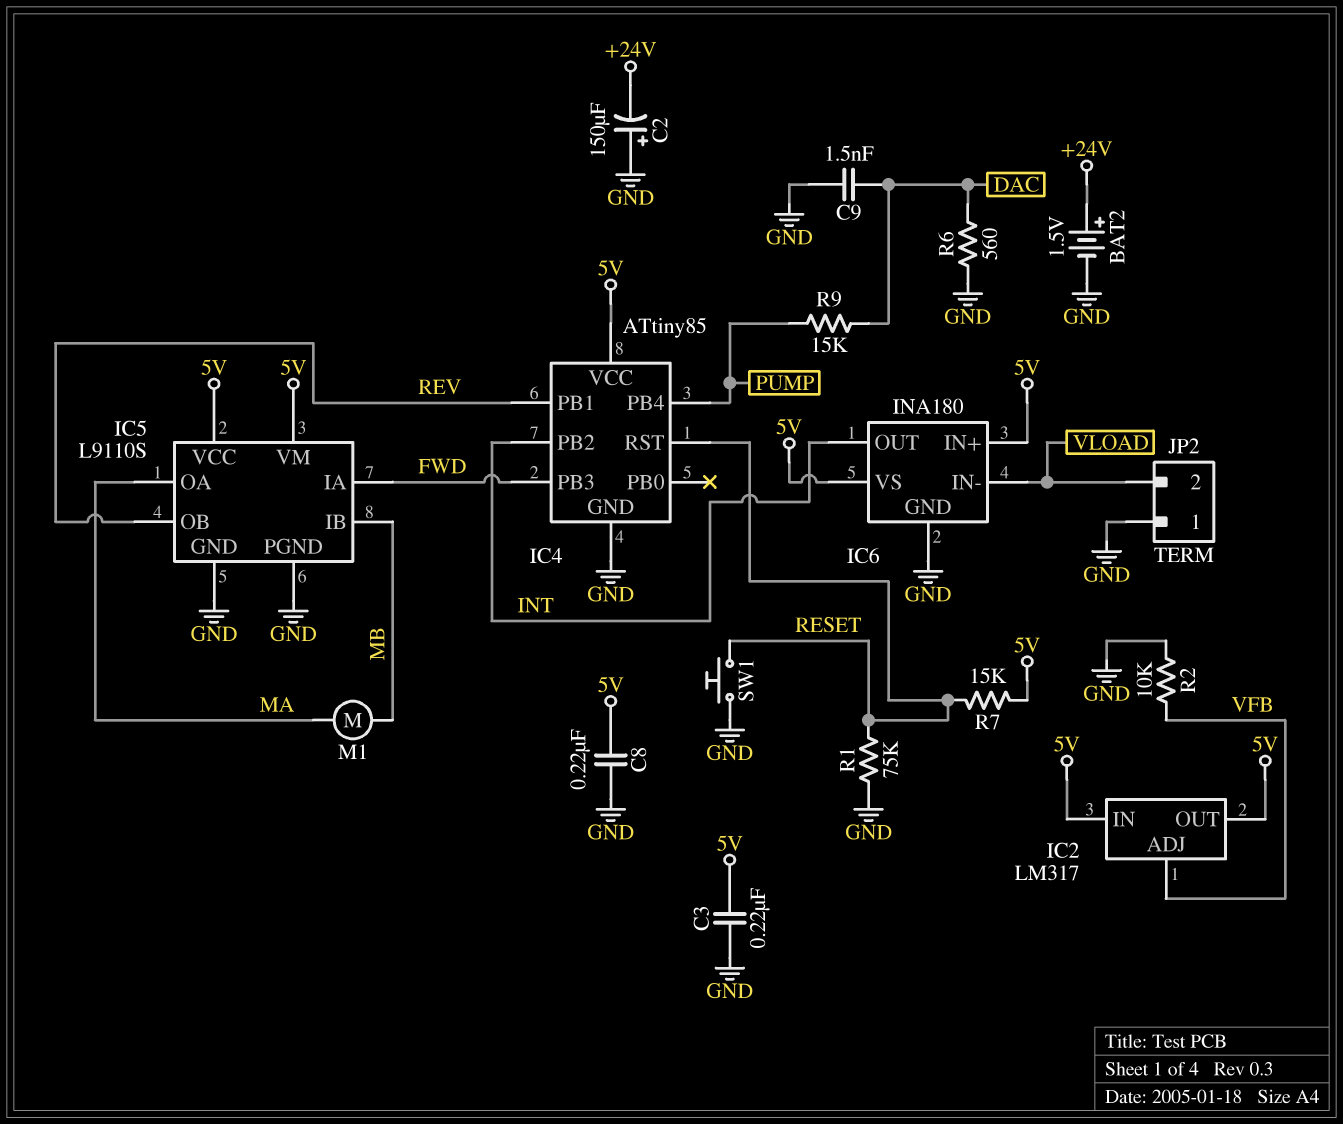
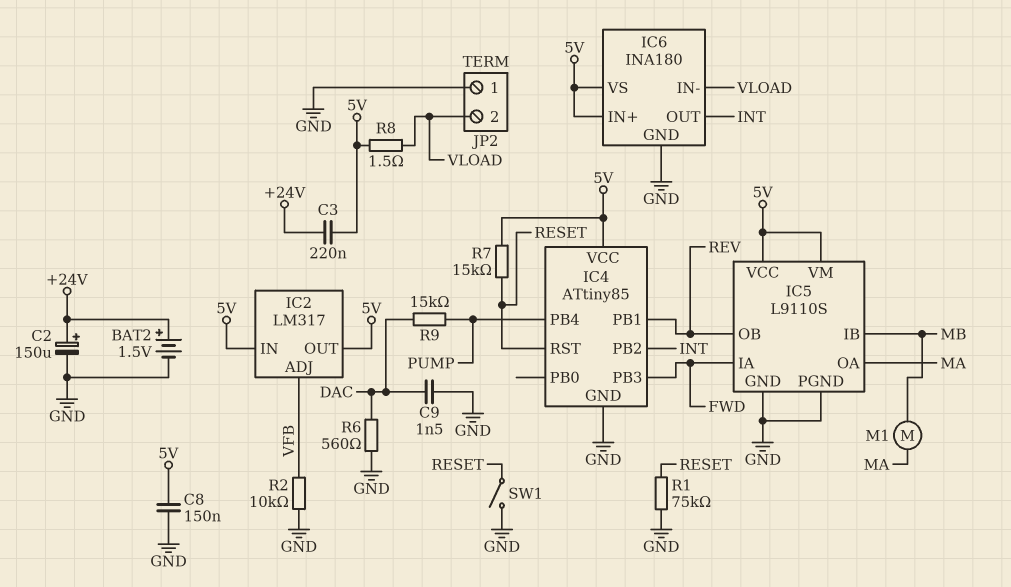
C2: 150uF (plus GND, minus +24V) -> 150uF (plus +24V, minus GND)
C3: 220nF (5V, GND) -> 220nF (+24V, 5V)
C8: 220nF (5V, GND) -> 150nF (5V, GND)
R8: none -> 1.5 (5V, VLOAD)
SW1: button (GND, RESET) -> switch (GND, RESET)

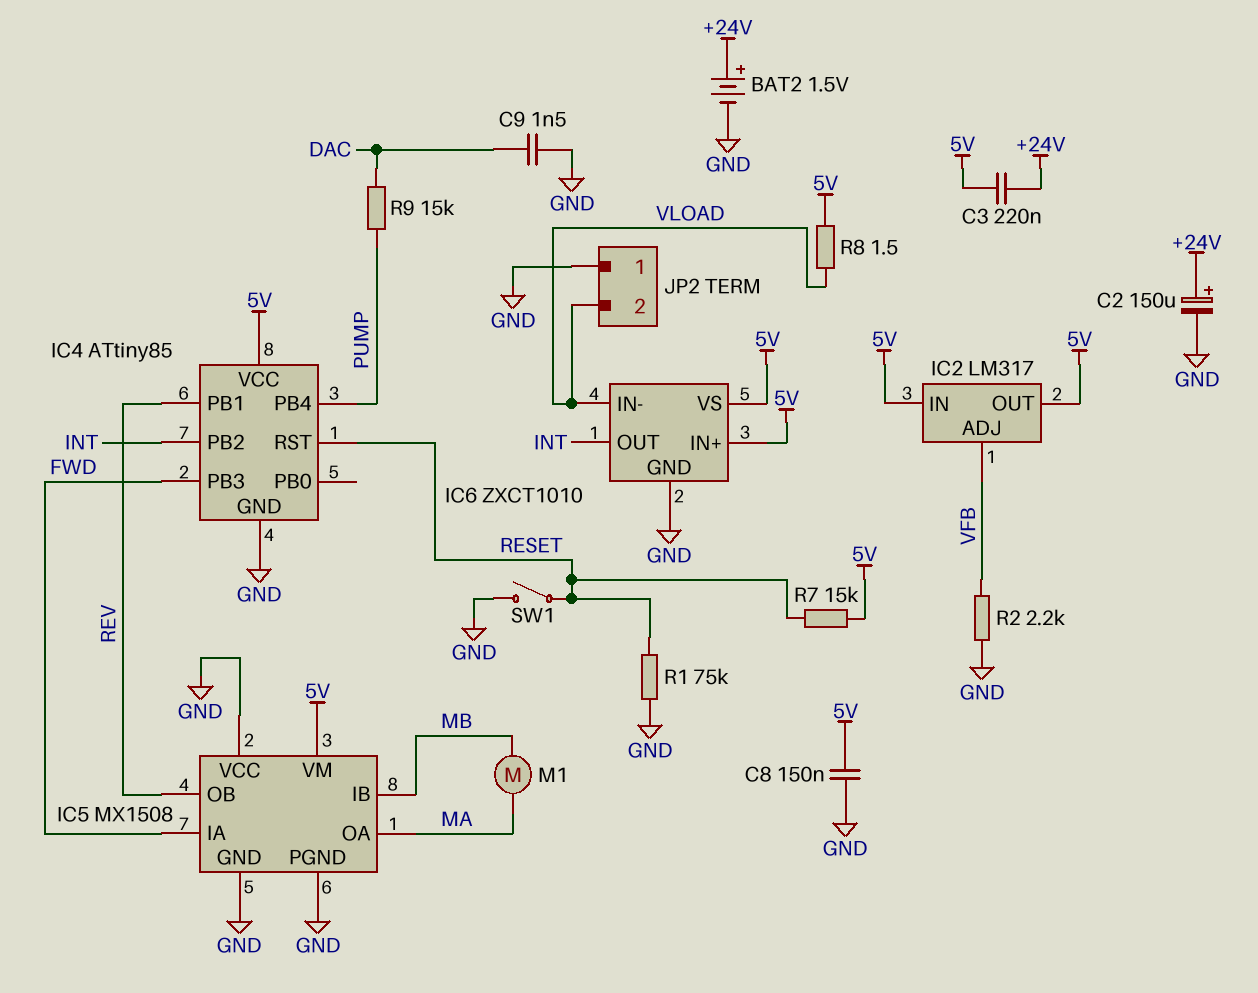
IC5: L9110S -> MX1508
IC5 pin VCC: 5V -> GND
IC6: INA180 -> ZXCT1010
R2: 10k (GND, VFB) -> 2.2k (GND, VFB)
R6: 560 (DAC, GND) -> none

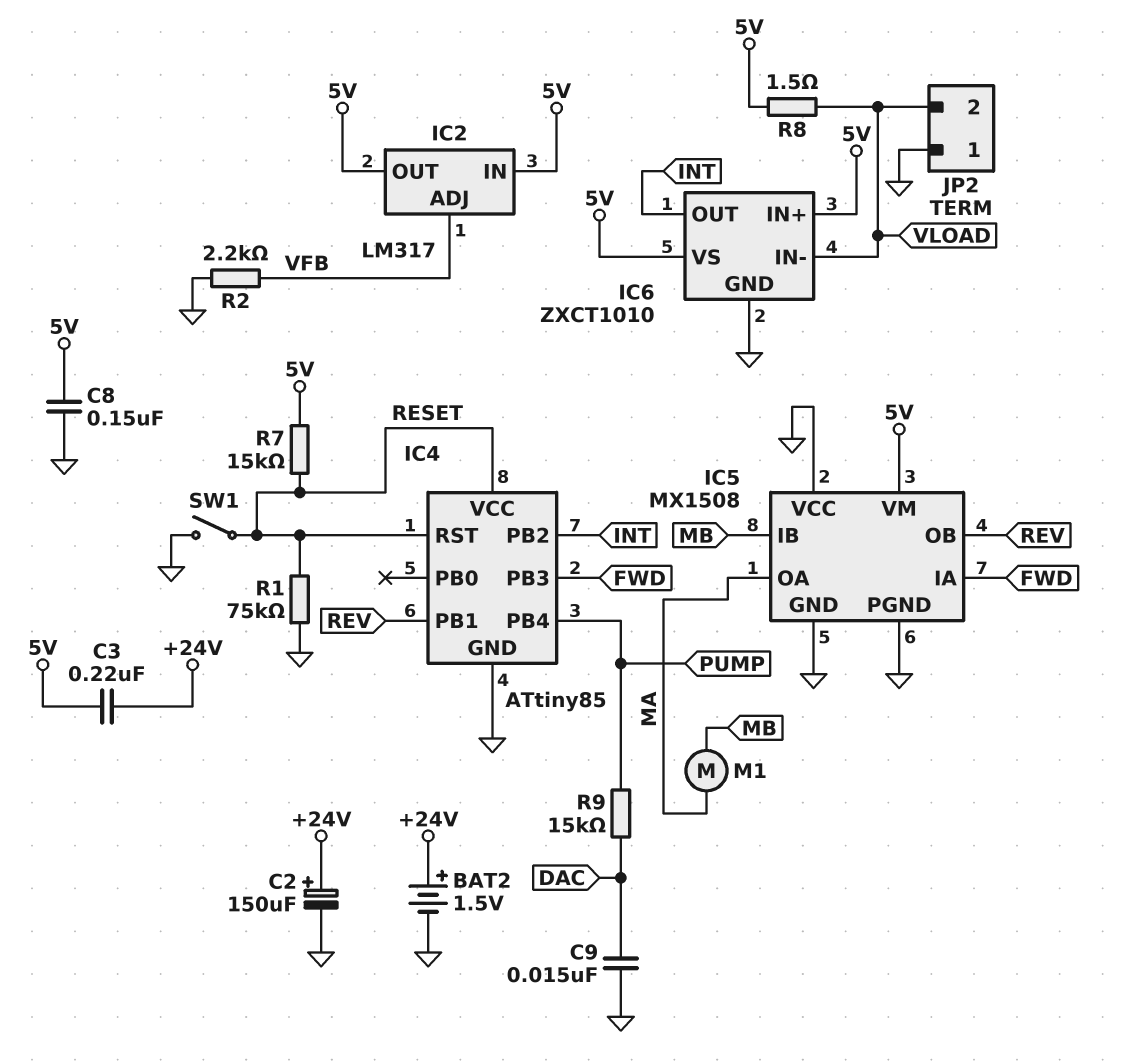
C9: 1.5nF (DAC, GND) -> 15nF (DAC, GND)
IC4 pin VCC: 5V -> RESET

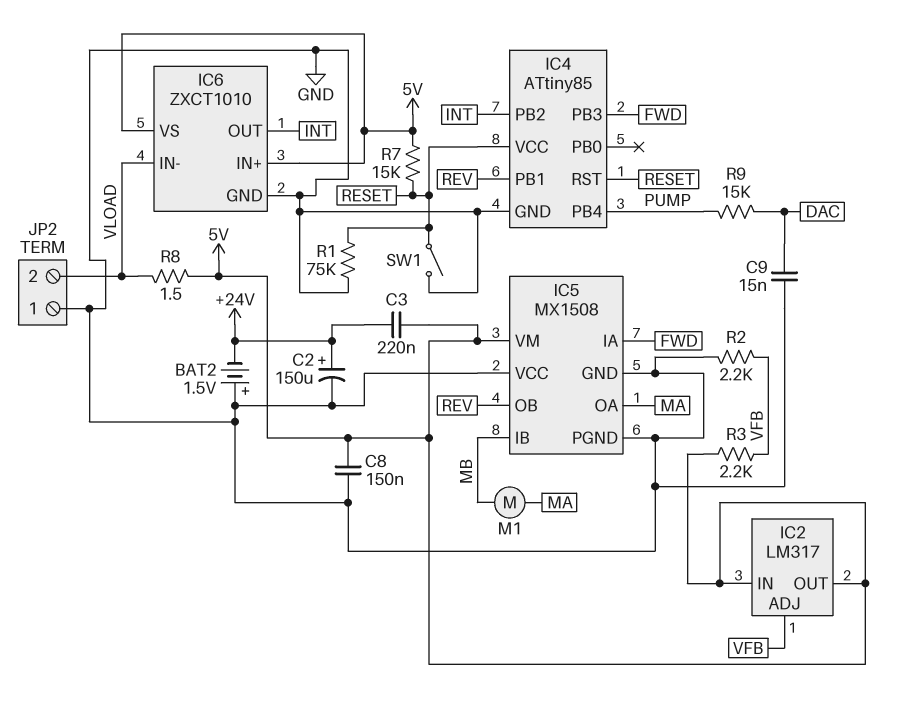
BAT2: 1.5V (plus +24V, minus GND) -> 1.5V (plus GND, minus +24V)
R3: none -> 2.2k (5V, VFB)

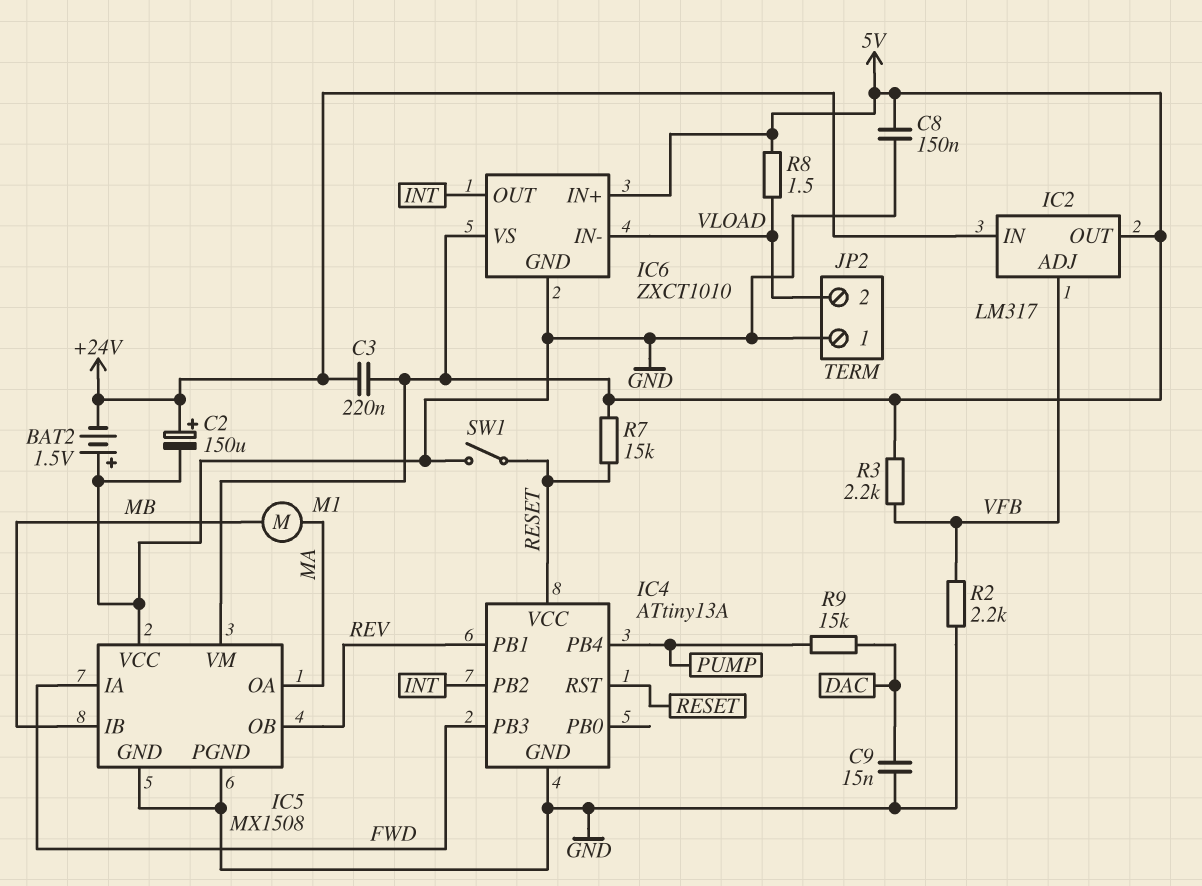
IC2 pin IN: 5V -> +24V
IC4: ATtiny85 -> ATtiny13A
R1: 75k (GND, RESET) -> none

